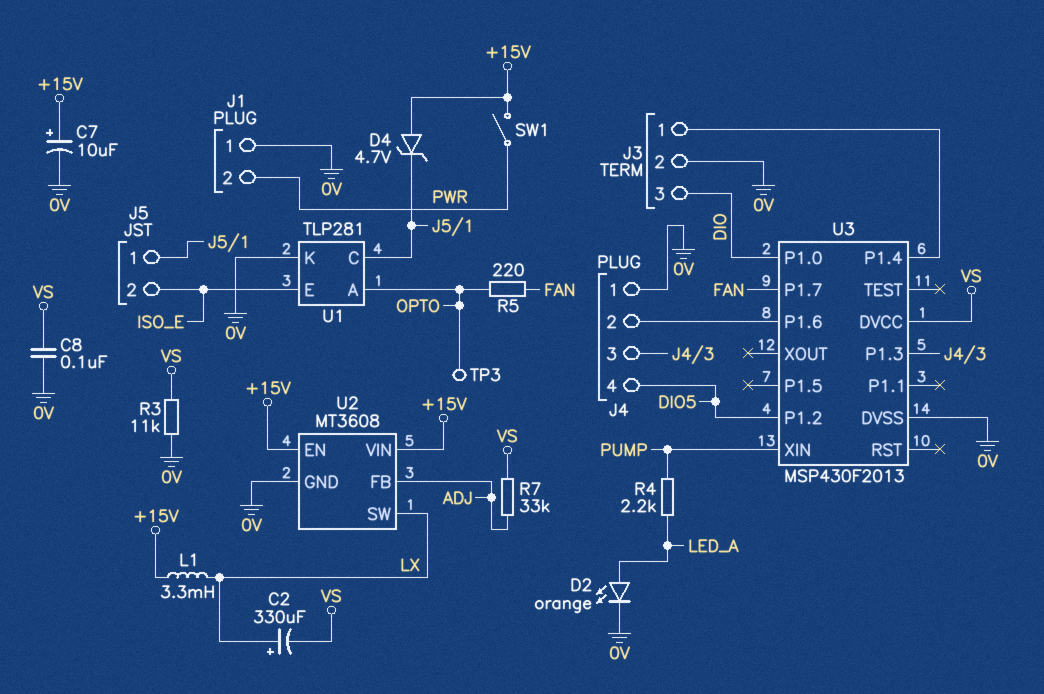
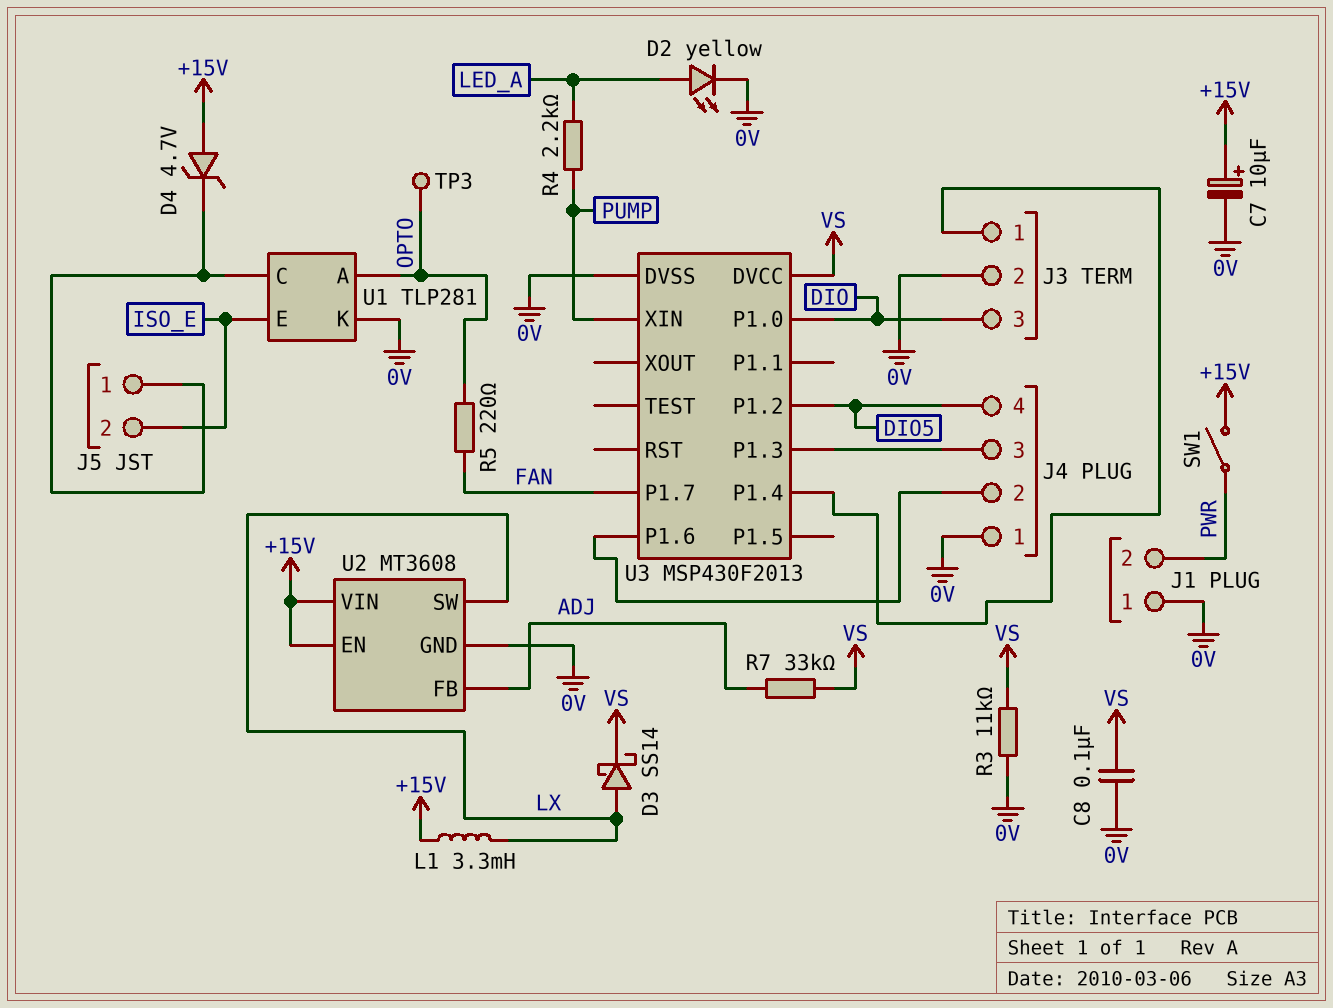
C2: 330uF (plus LX, minus VS) -> none
D2: LED orange (A LED_A, K 0V) -> LED yellow (A LED_A, K 0V)
D3: none -> schottky SS14 (A LX, K VS)

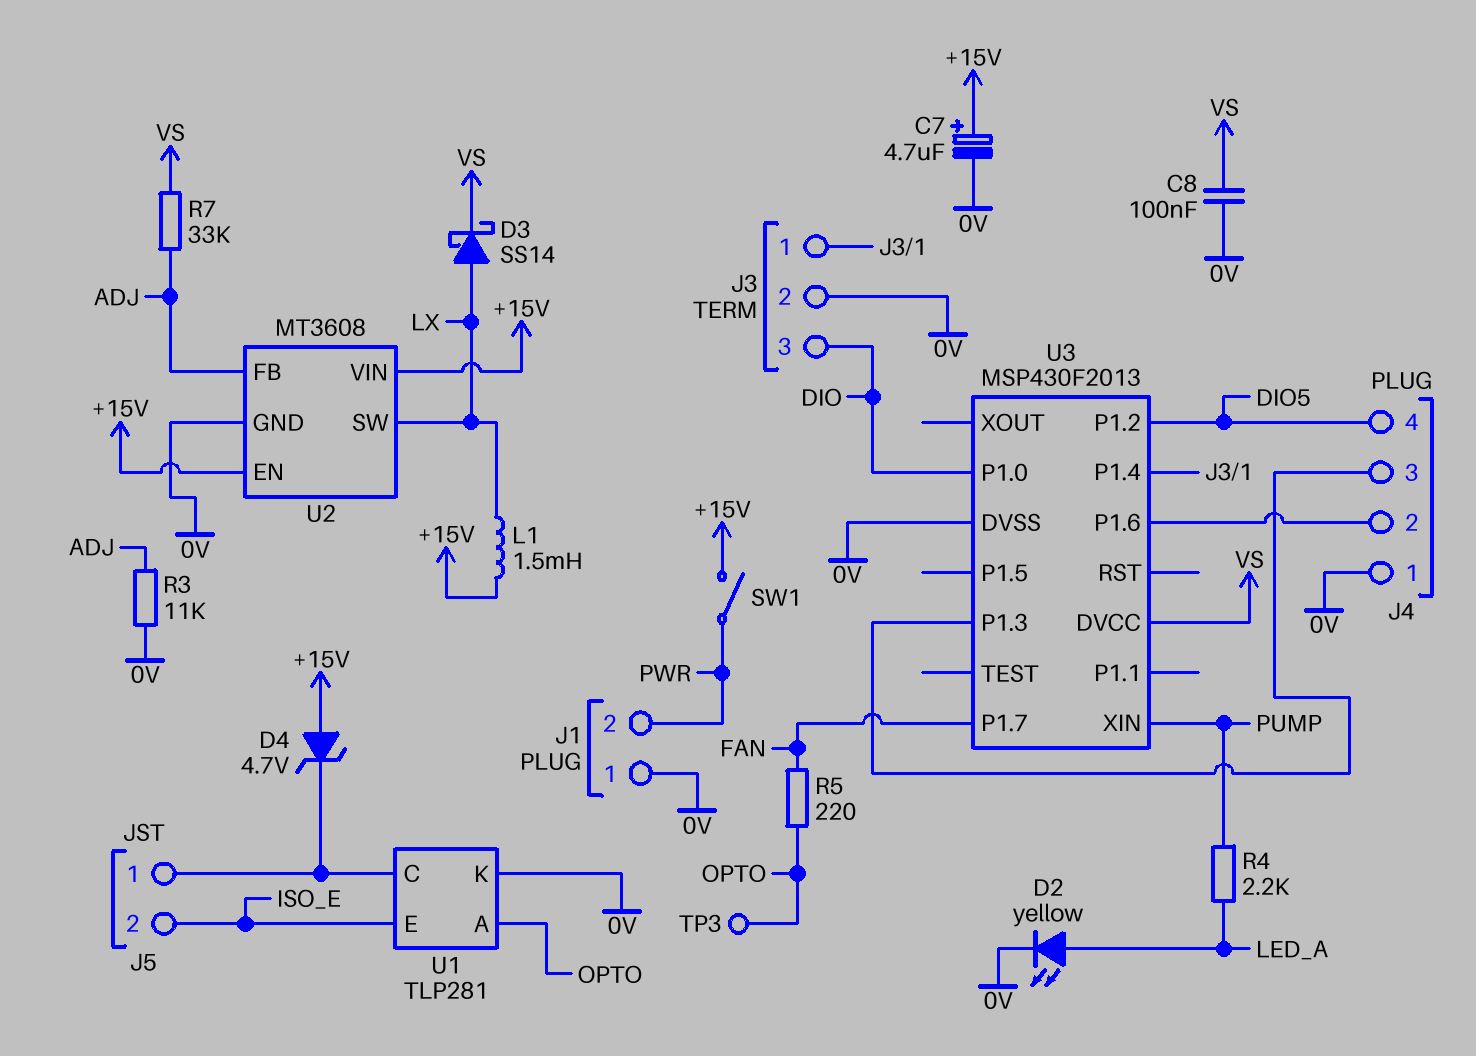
C7: 10uF (plus +15V, minus 0V) -> 4.7uF (plus +15V, minus 0V)
L1: 3.3mH (+15V, LX) -> 1.5mH (+15V, LX)
R3: 11k (0V, VS) -> 11k (0V, ADJ)

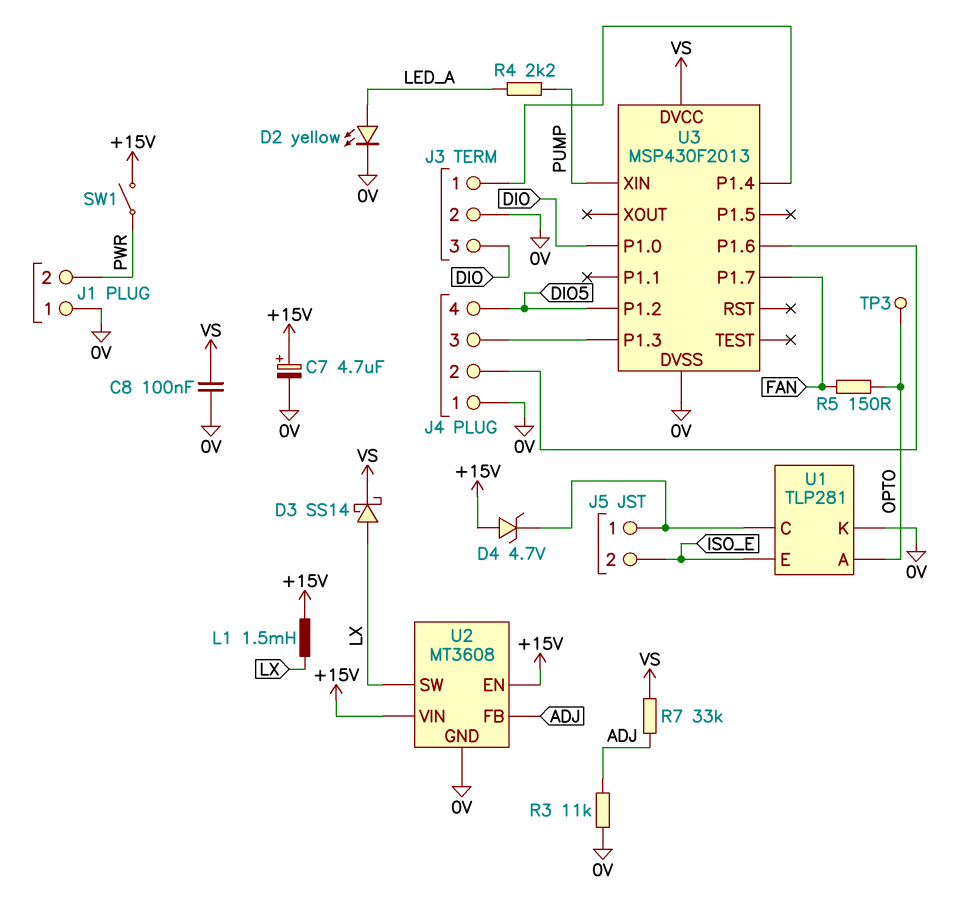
R5: 220 (FAN, OPTO) -> 150 (FAN, OPTO)

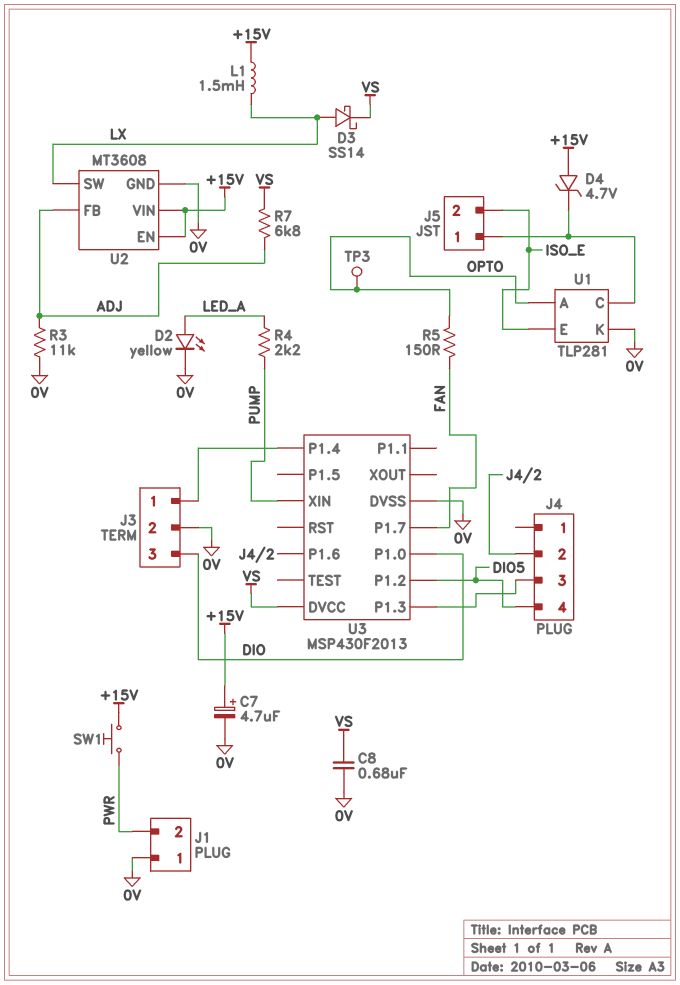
C8: 100nF (0V, VS) -> 680nF (0V, VS)
J4 pin 1: 0V -> none
R7: 33k (ADJ, VS) -> 6.8k (ADJ, VS)
SW1: switch (+15V, PWR) -> button (+15V, PWR)

